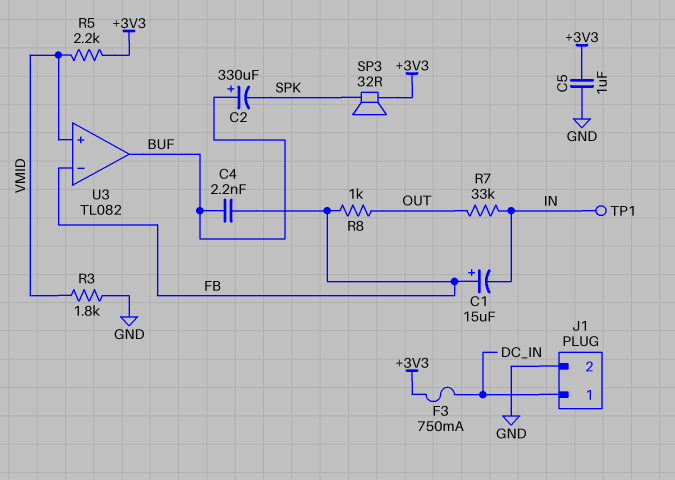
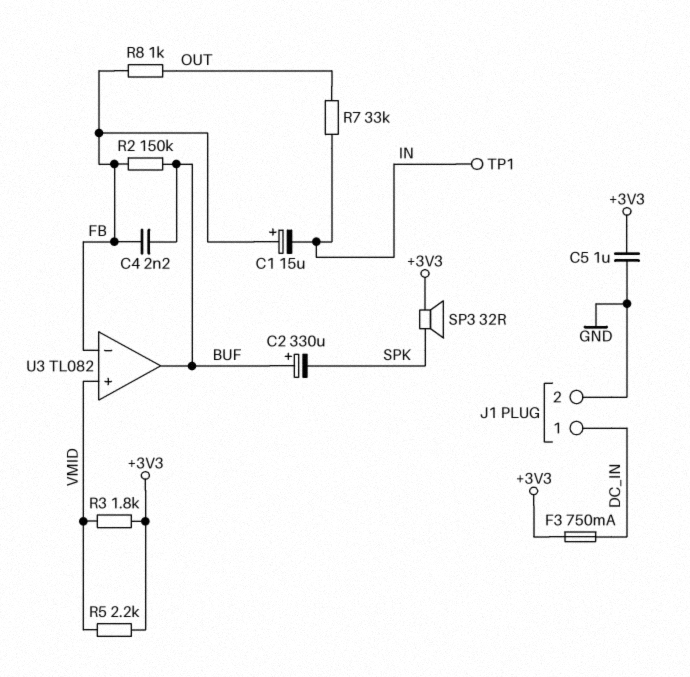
R2: none -> 150k (BUF, FB)
R3: 1.8k (GND, VMID) -> 1.8k (+3V3, VMID)

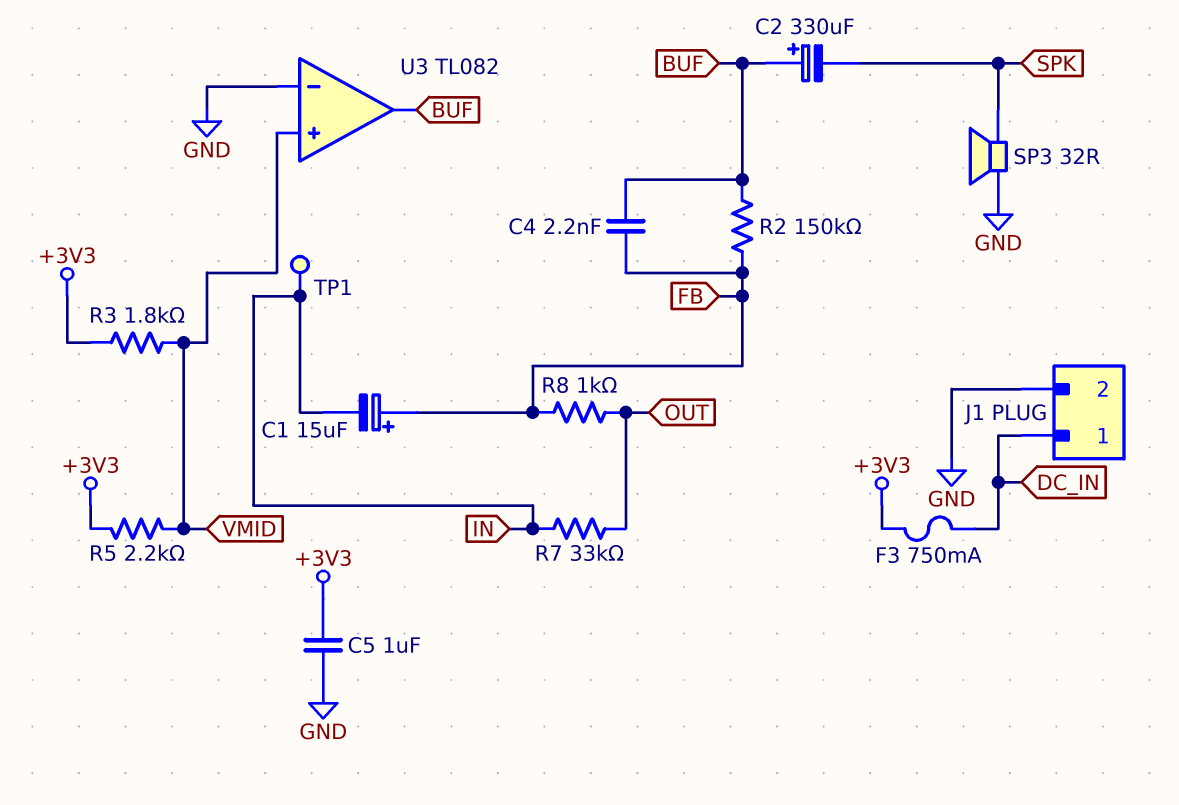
SP3: speaker 32R (+3V3, SPK) -> speaker 32R (GND, SPK)
U3 pin in-: FB -> GND

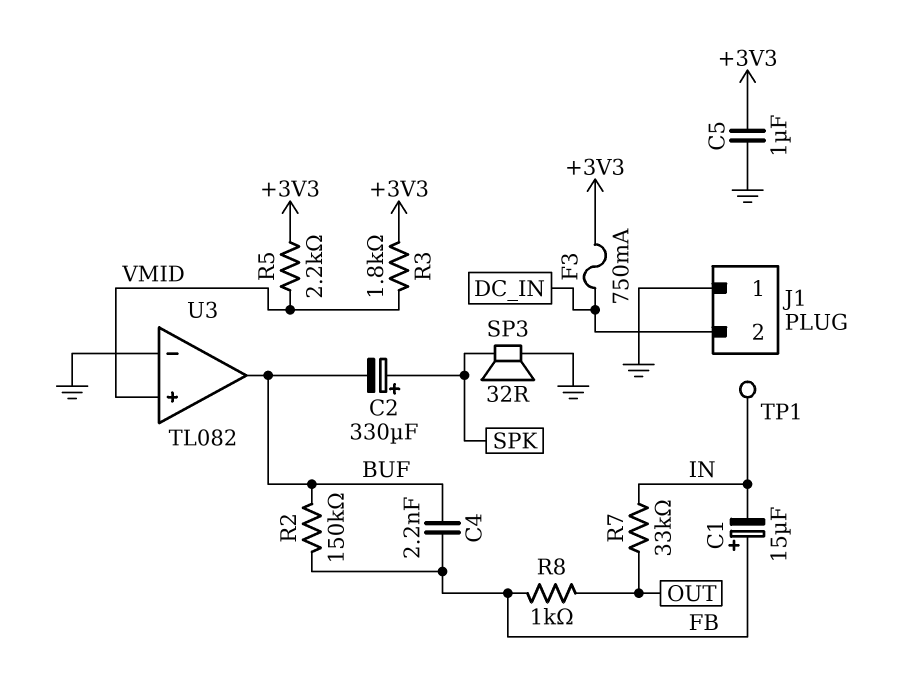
C2: 330uF (plus BUF, minus SPK) -> 330uF (plus SPK, minus BUF)
J1 pin 1: DC_IN -> GND
J1 pin 2: GND -> DC_IN

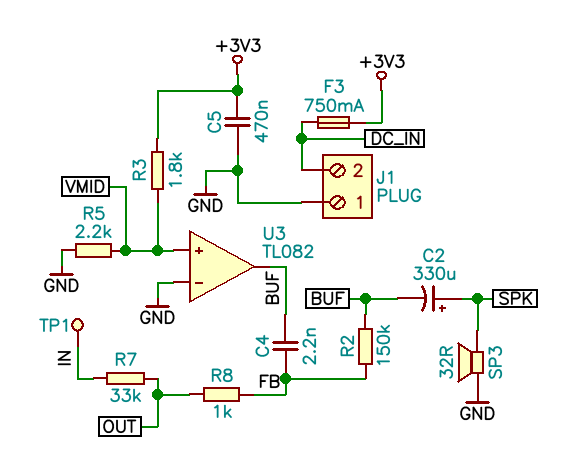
C1: 15uF (plus FB, minus IN) -> none
C5: 1uF (+3V3, GND) -> 470nF (+3V3, GND)
R5: 2.2k (+3V3, VMID) -> 2.2k (GND, VMID)

